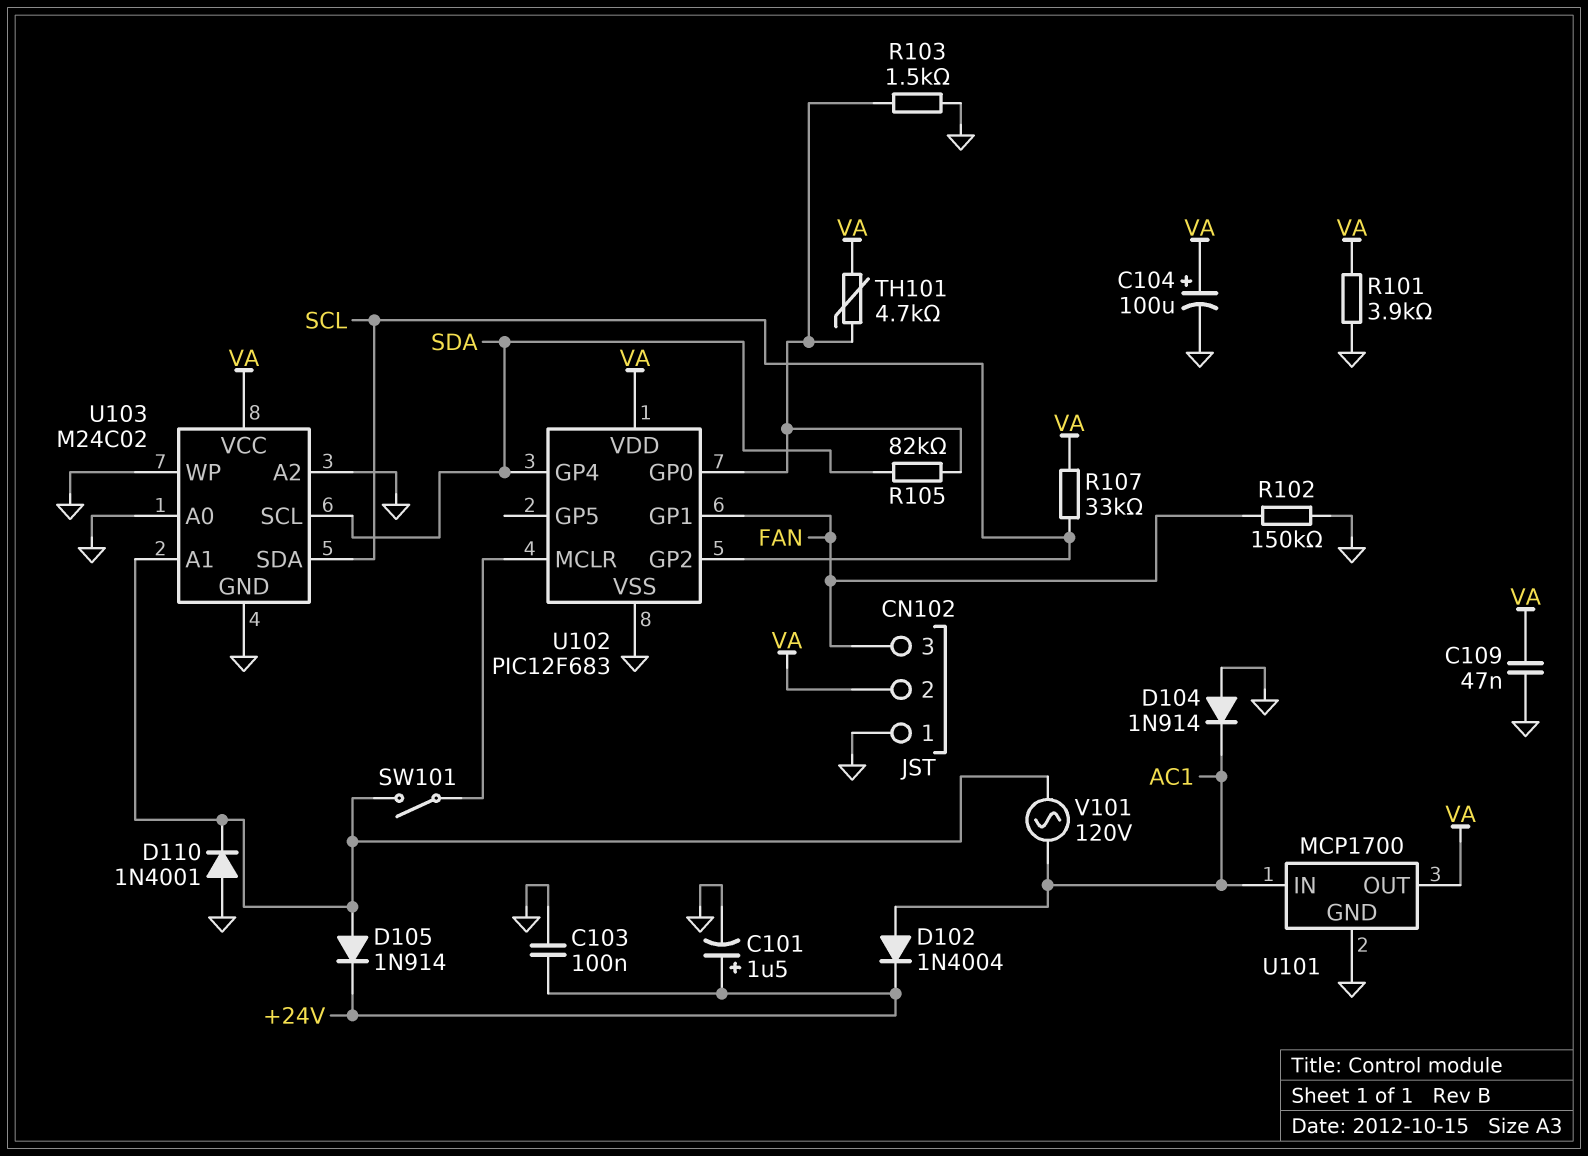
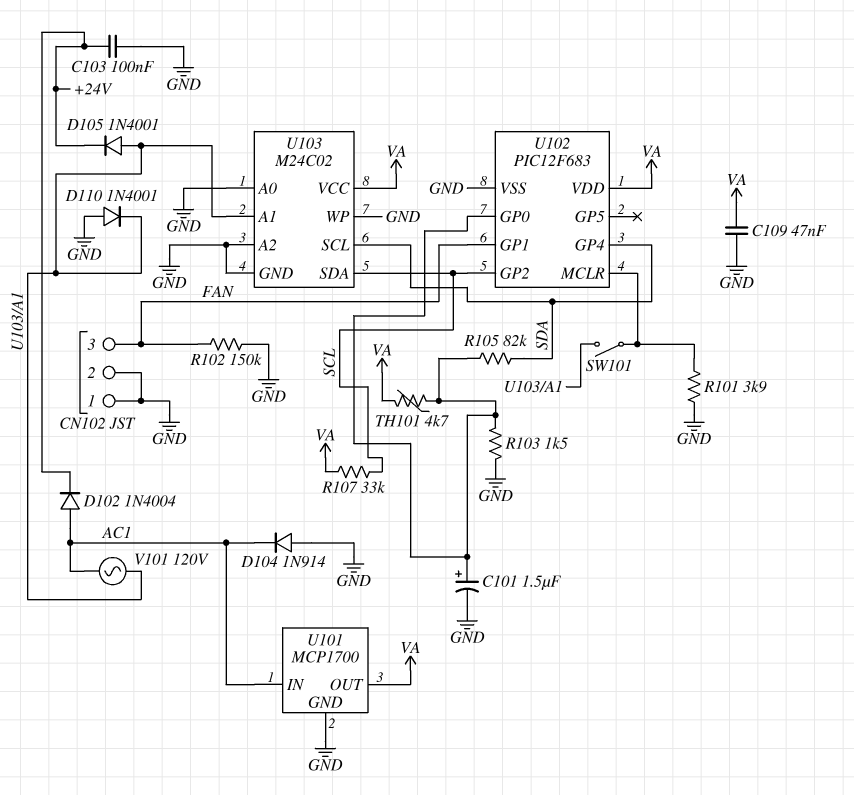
C101: 1.5uF (plus +24V, minus GND) -> 1.5uF (plus U102/GP0, minus GND)
C104: 100uF (plus VA, minus GND) -> none
CN102 pin 2: VA -> GND
D105: diode 1N914 (A U103/A1, K +24V) -> diode 1N4001 (A U103/A1, K +24V)
R101: 3.9k (GND, VA) -> 3.9k (GND, U102/MCLR)

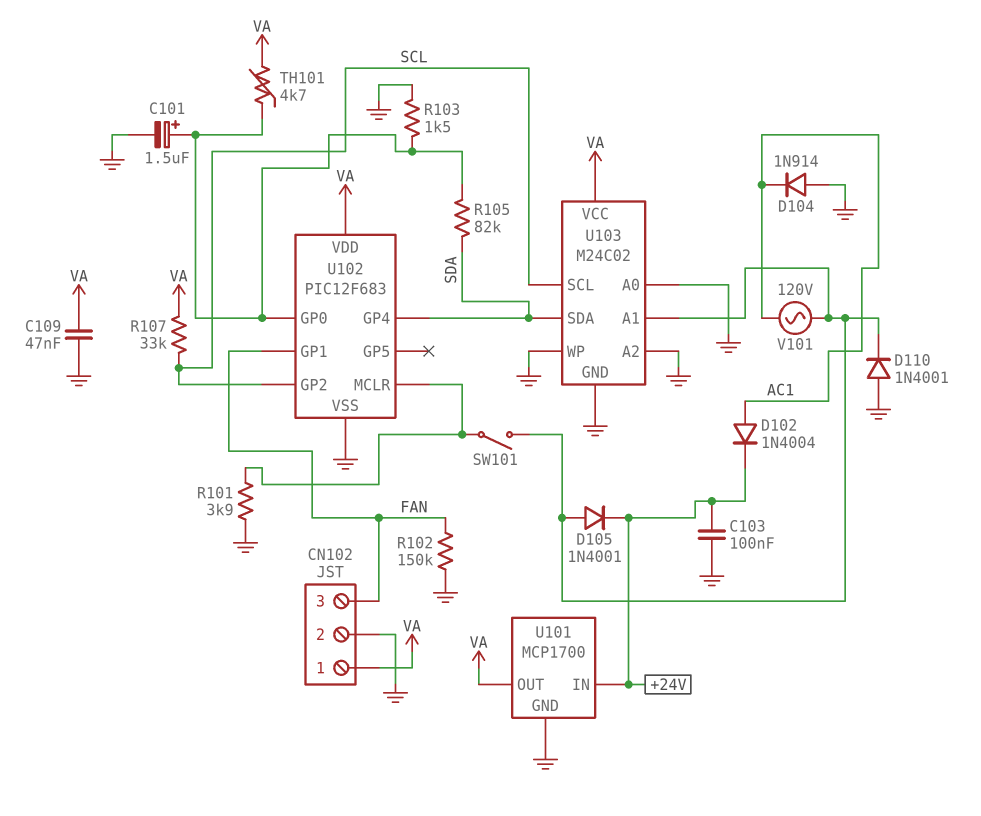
CN102 pin 1: GND -> VA
U101 pin IN: AC1 -> +24V
U103 pin SCL: SDA -> SCL
U103 pin SDA: SCL -> SDA

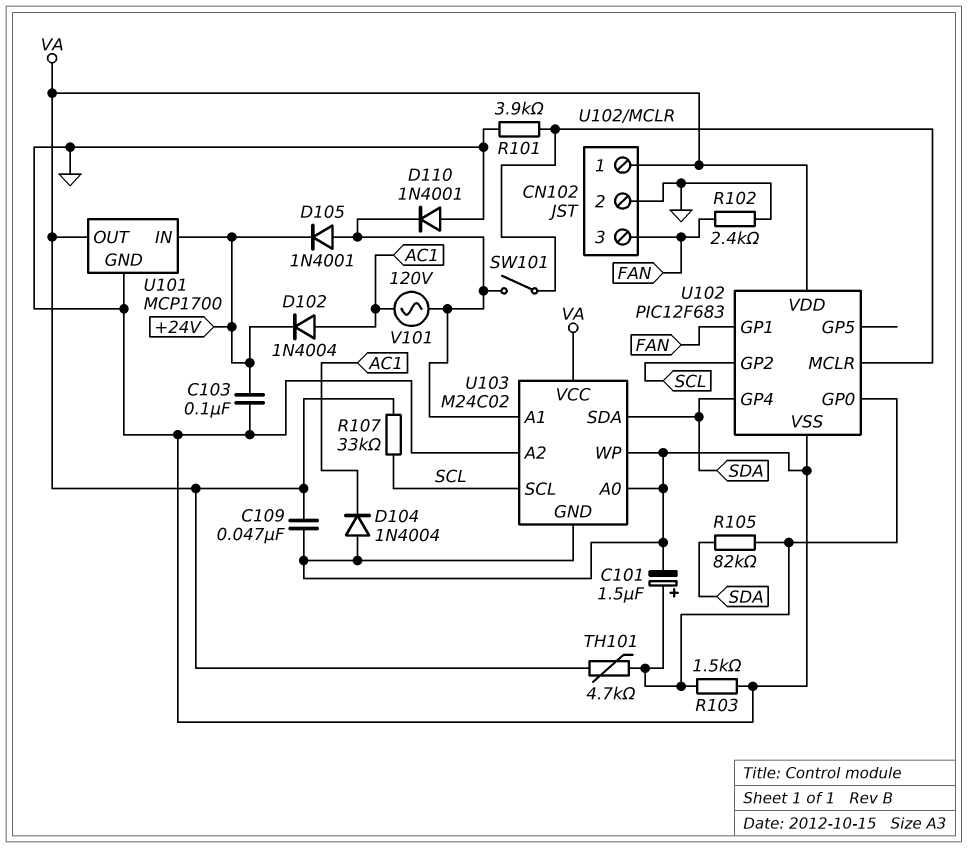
D104: diode 1N914 (A GND, K AC1) -> diode 1N4004 (A GND, K AC1)
R102: 150k (FAN, GND) -> 2.4k (FAN, GND)

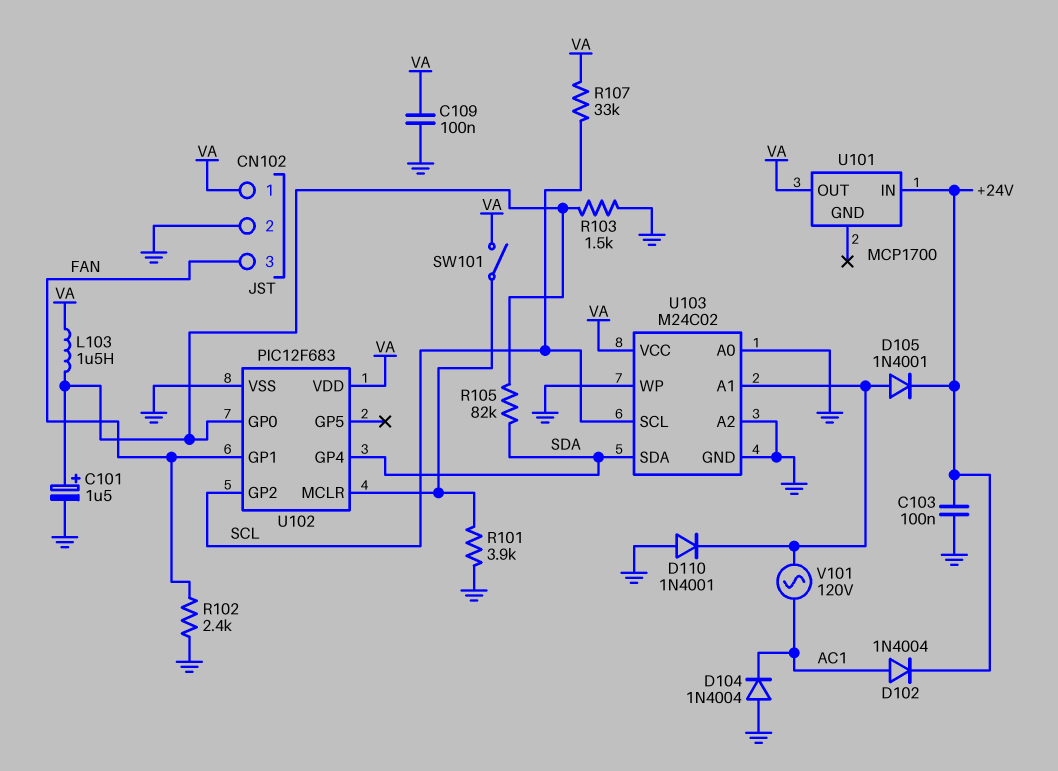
C109: 47nF (GND, VA) -> 100nF (GND, VA)
L103: none -> 1.5uH (U102/GP0, VA)
SW101: switch (U102/MCLR, U103/A1) -> switch (U102/MCLR, VA)
TH101: 4.7k (U102/GP0, VA) -> none
U101 pin GND: GND -> none

